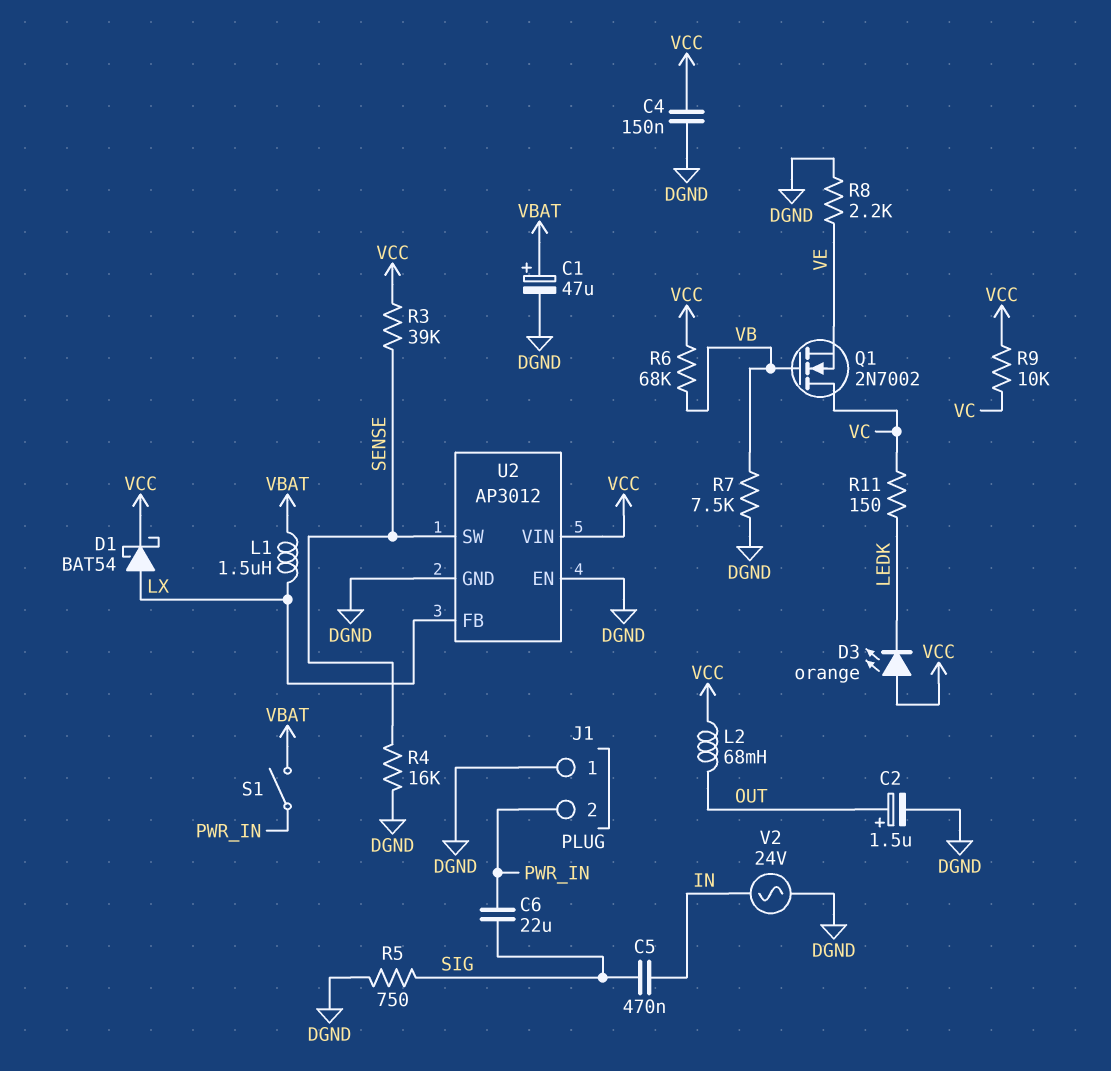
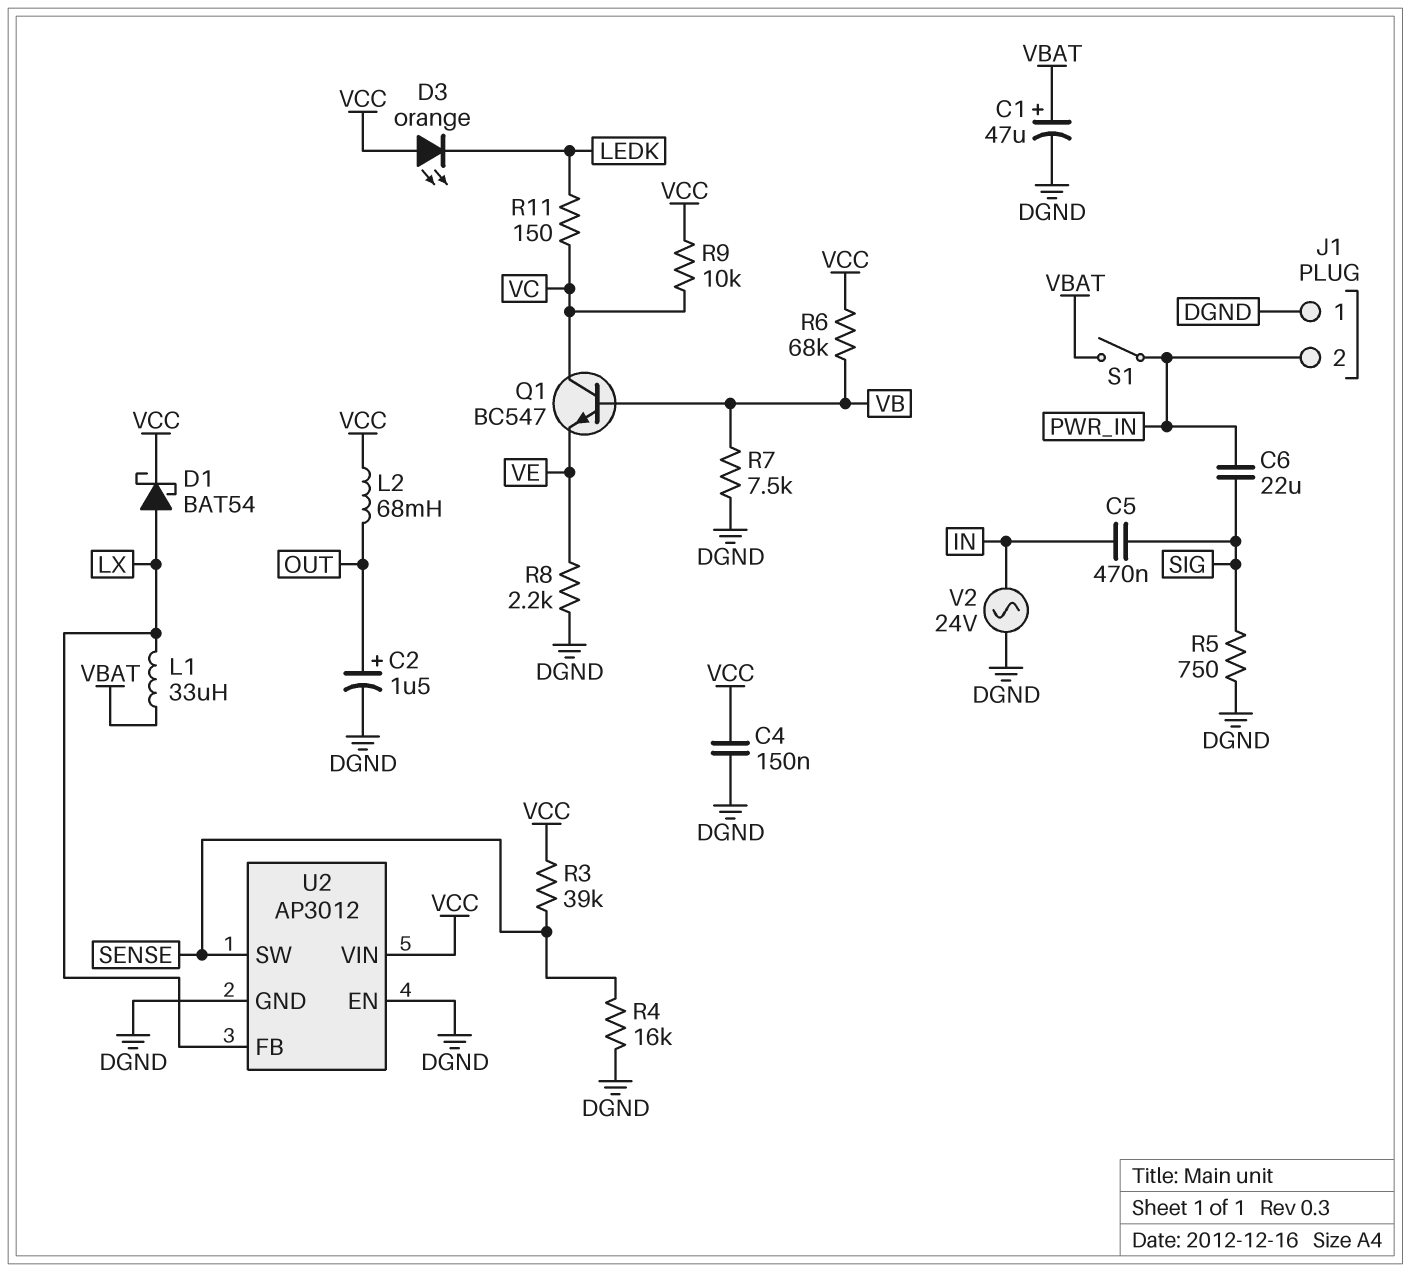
L1: 1.5uH (LX, VBAT) -> 33uH (LX, VBAT)
Q1: NMOS 2N7002 (G VB, D VC, S VE) -> NPN BC547 (B VB, C VC, E VE)

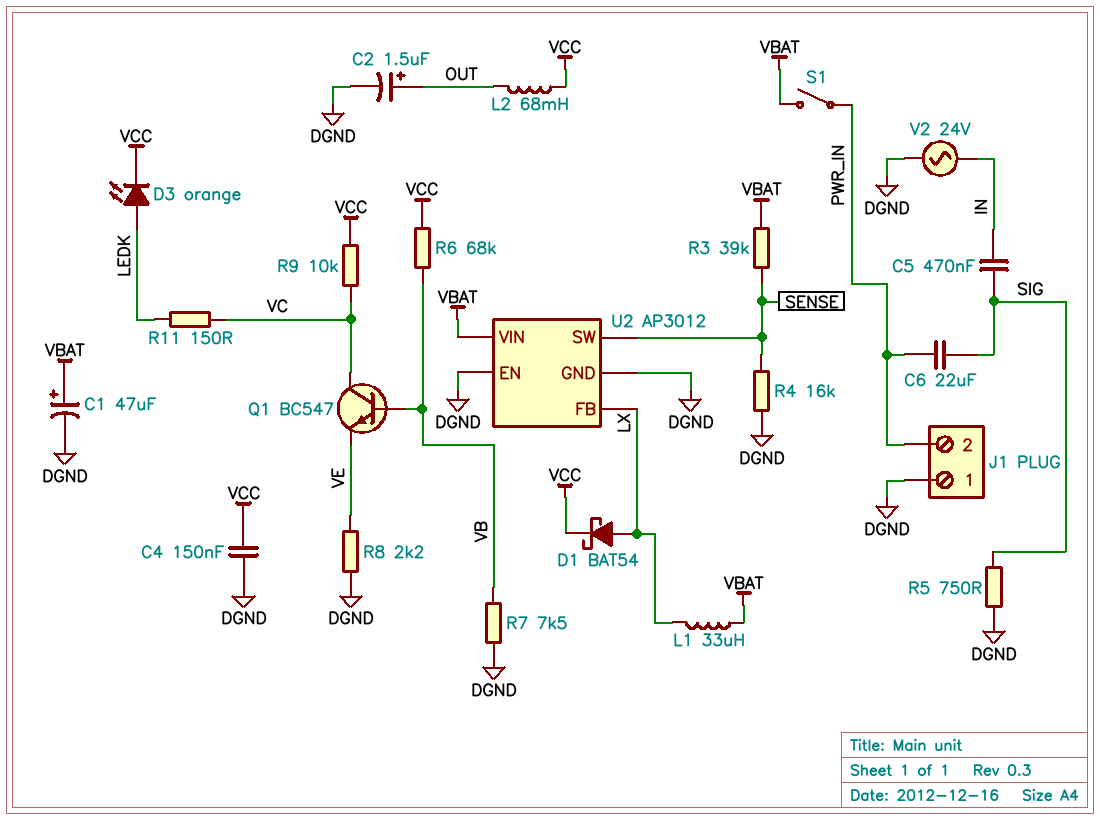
D3: LED orange (A VCC, K LEDK) -> LED orange (A LEDK, K VCC)
R3: 39k (SENSE, VCC) -> 39k (SENSE, VBAT)
U2 pin VIN: VCC -> VBAT

